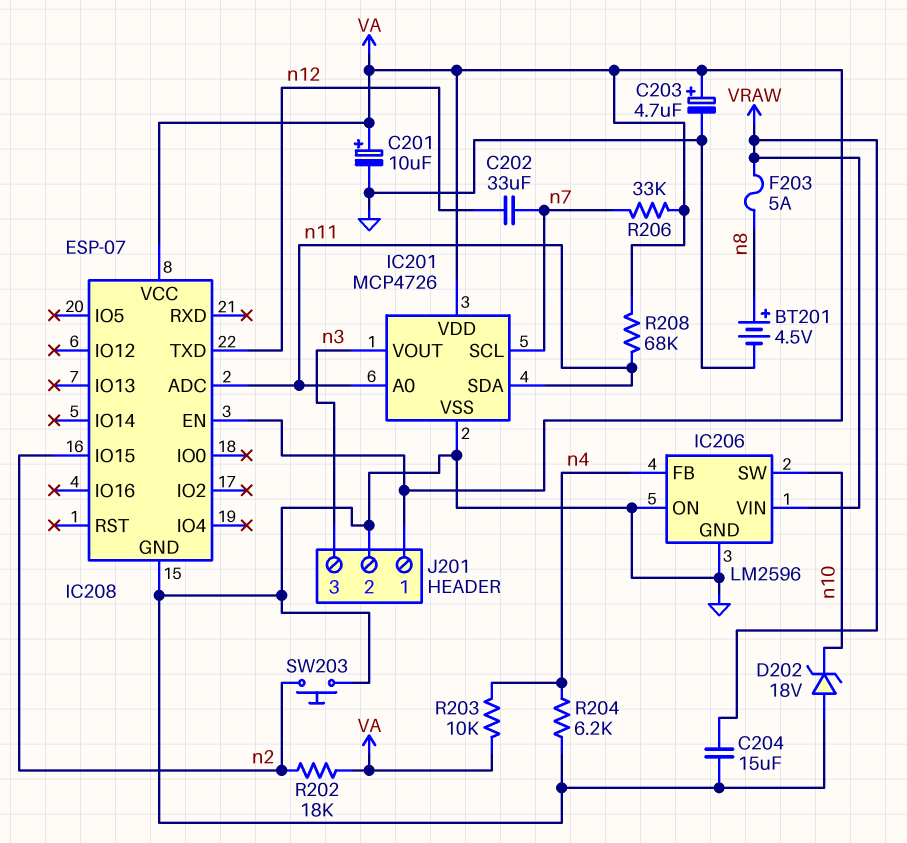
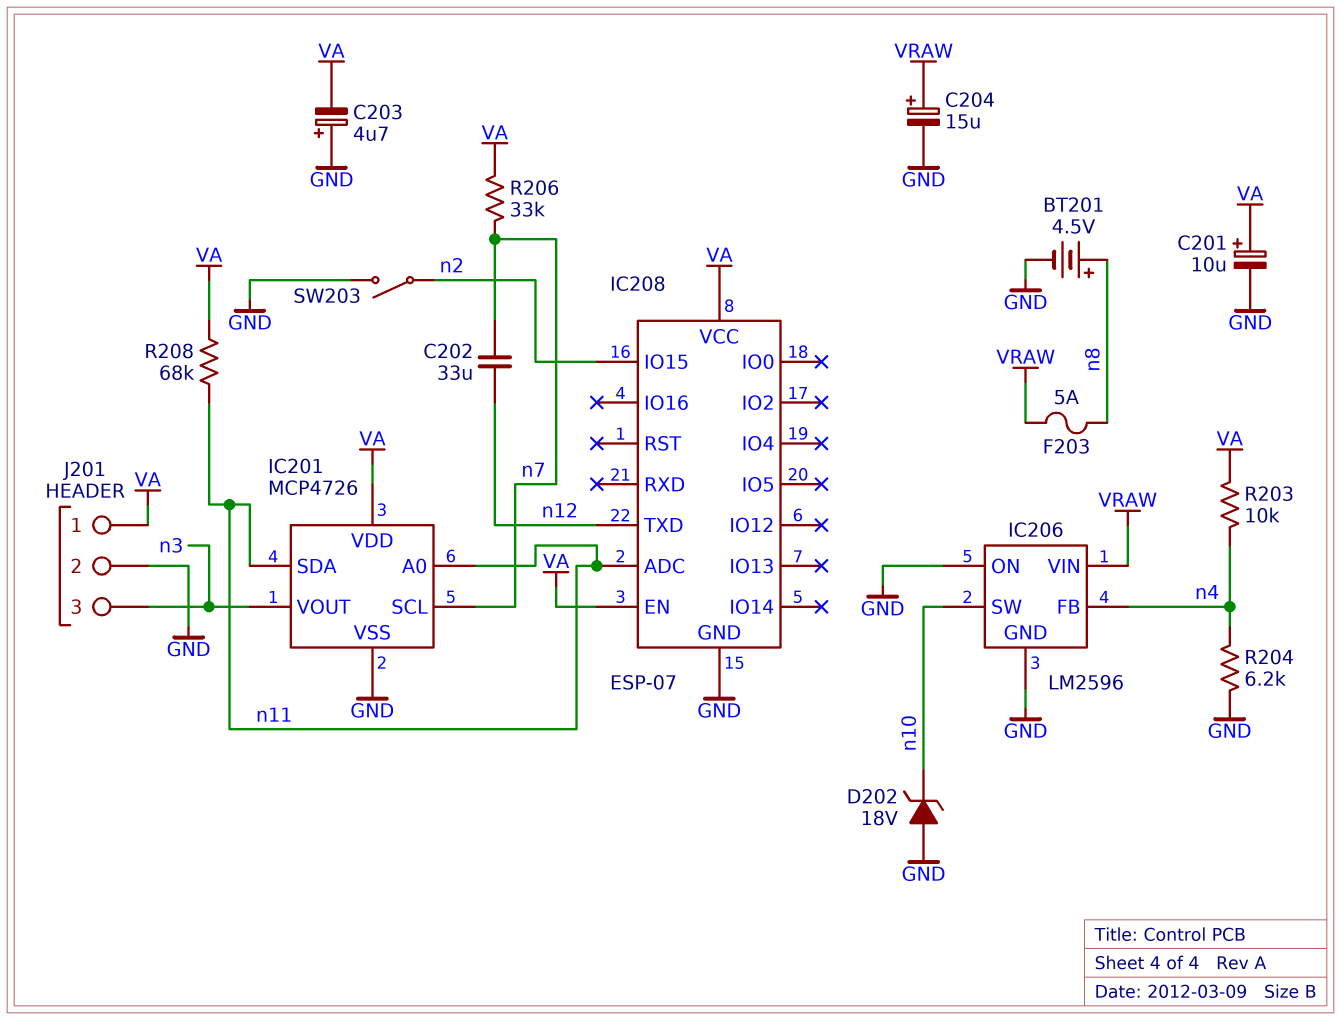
C203: 4.7uF (plus VA, minus GND) -> 4.7uF (plus GND, minus VA)
C204: 15uF (GND, VRAW) -> 15uF (plus VRAW, minus GND)
R202: 18k (VA, n2) -> none
SW203: button (GND, n2) -> switch (GND, n2)

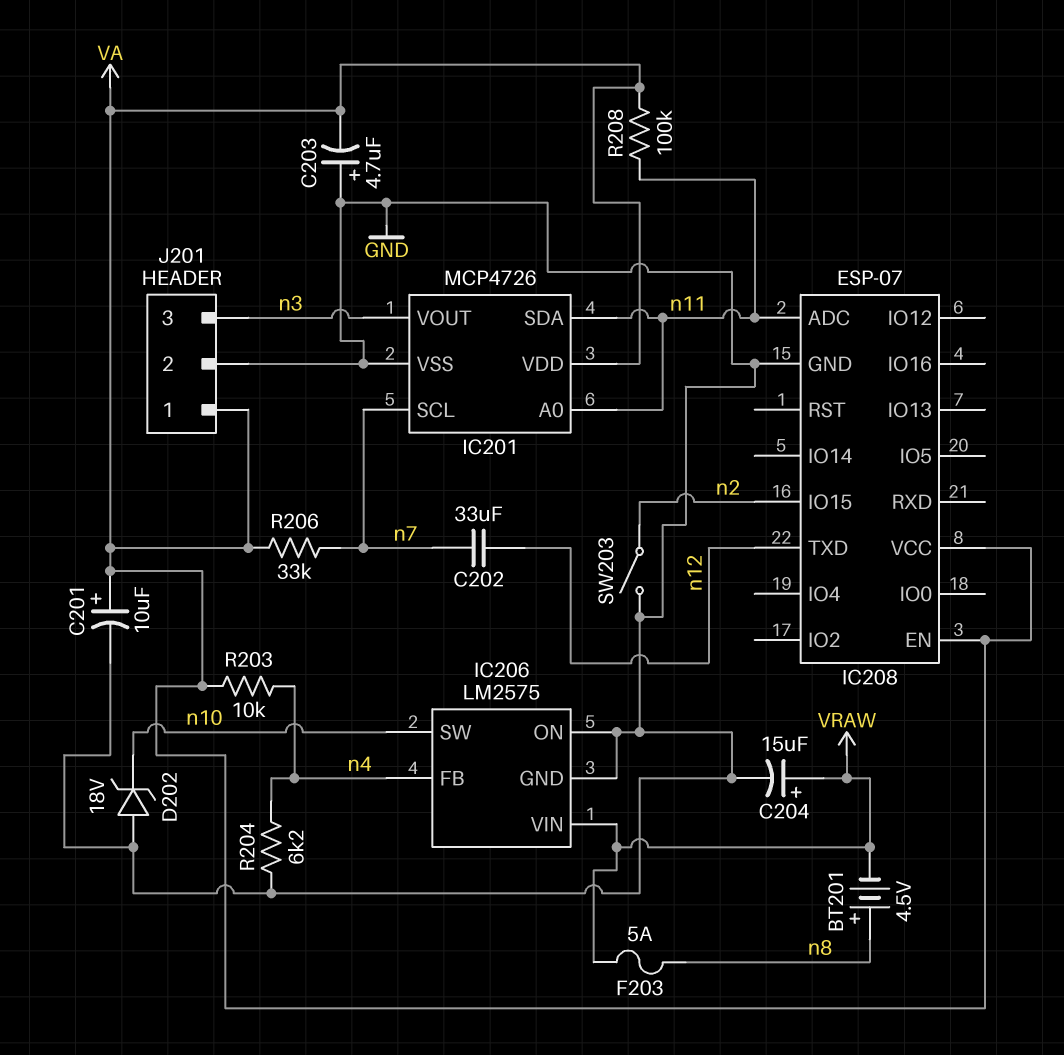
BT201: 4.5V (plus n8, minus GND) -> 4.5V (plus n8, minus VRAW)
IC206: LM2596 -> LM2575
R208: 68k (VA, n11) -> 100k (VA, n11)

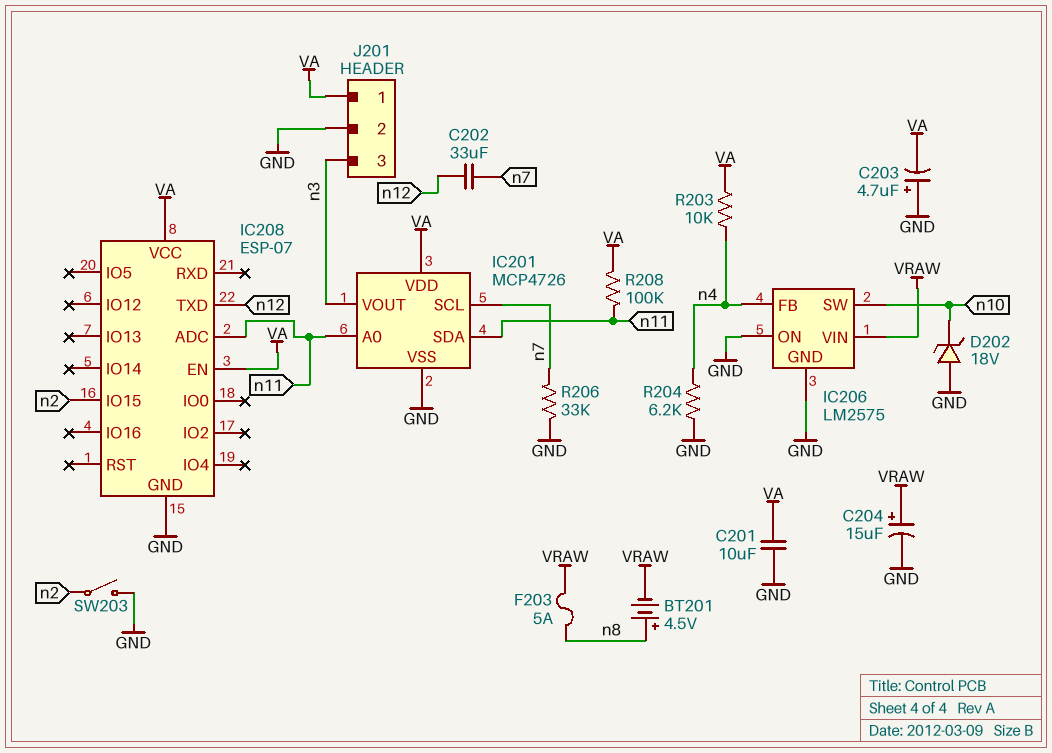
C201: 10uF (plus VA, minus GND) -> 10uF (GND, VA)
R206: 33k (VA, n7) -> 33k (GND, n7)

